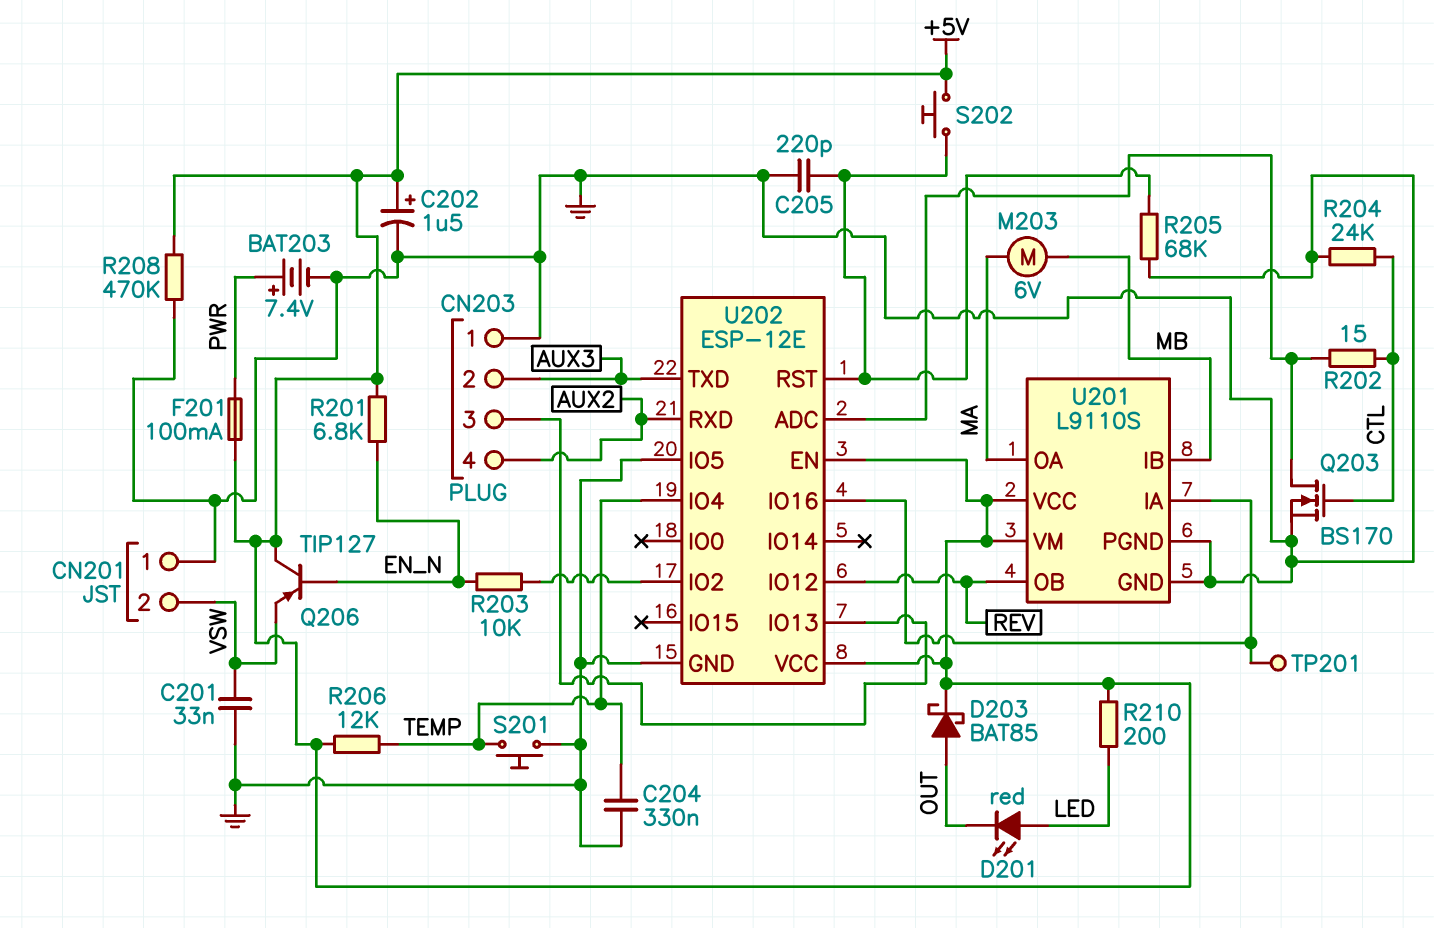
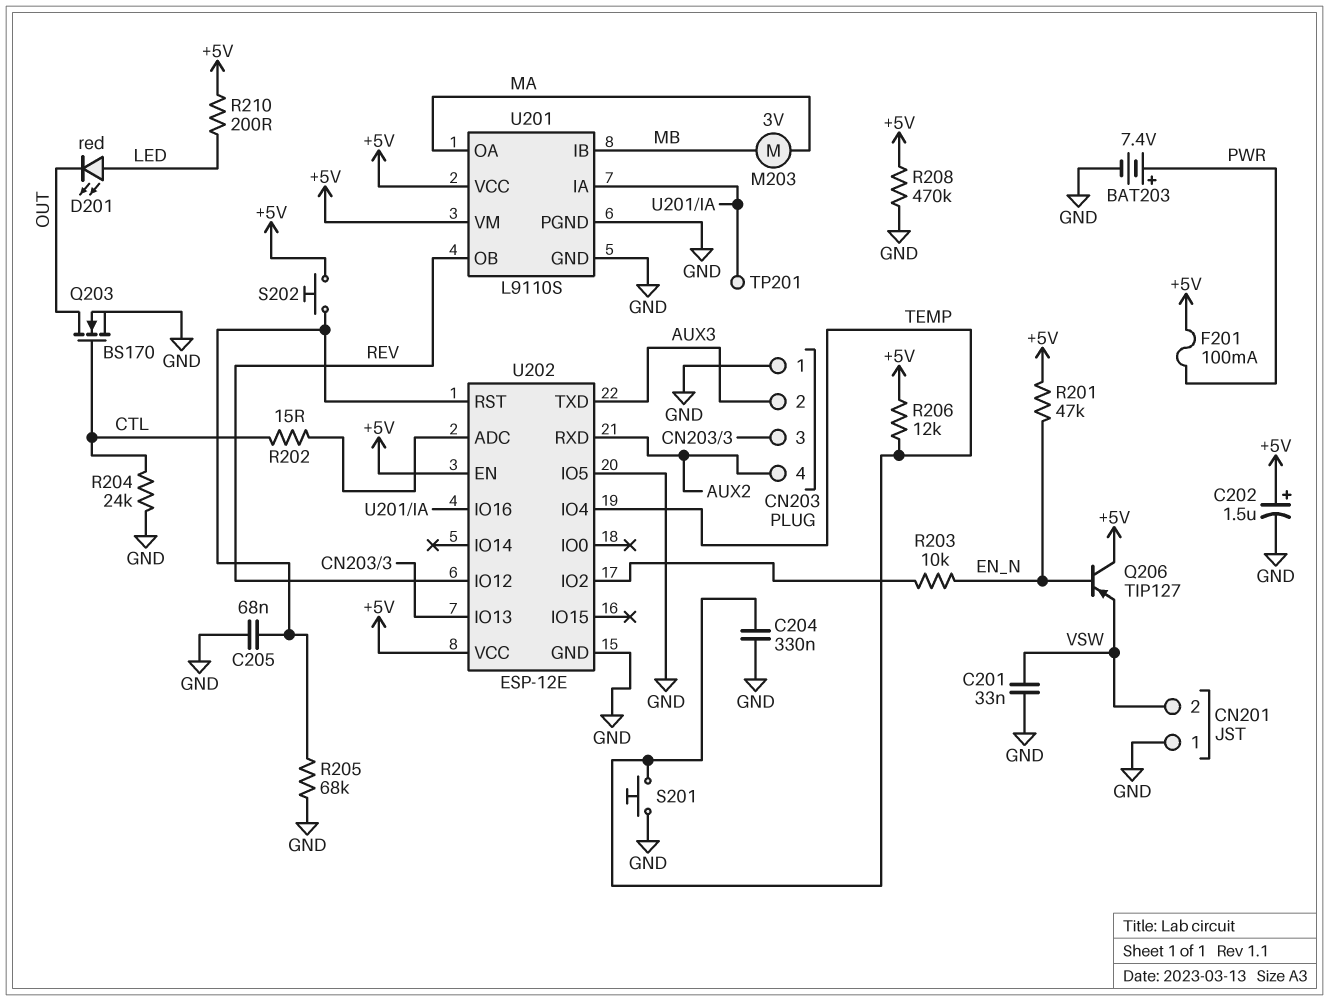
C205: 220pF (GND, U202/RST) -> 68nF (GND, U202/RST)
D203: schottky BAT85 (A OUT, K +5V) -> none
M203: motor 6V (MA, MB) -> motor 3V (MA, MB)
Q203: NMOS BS170 (G CTL, D U202/ADC, S GND) -> NMOS BS170 (G CTL, D OUT, S GND)
R201: 6.8k (+5V, EN_N) -> 47k (+5V, EN_N)

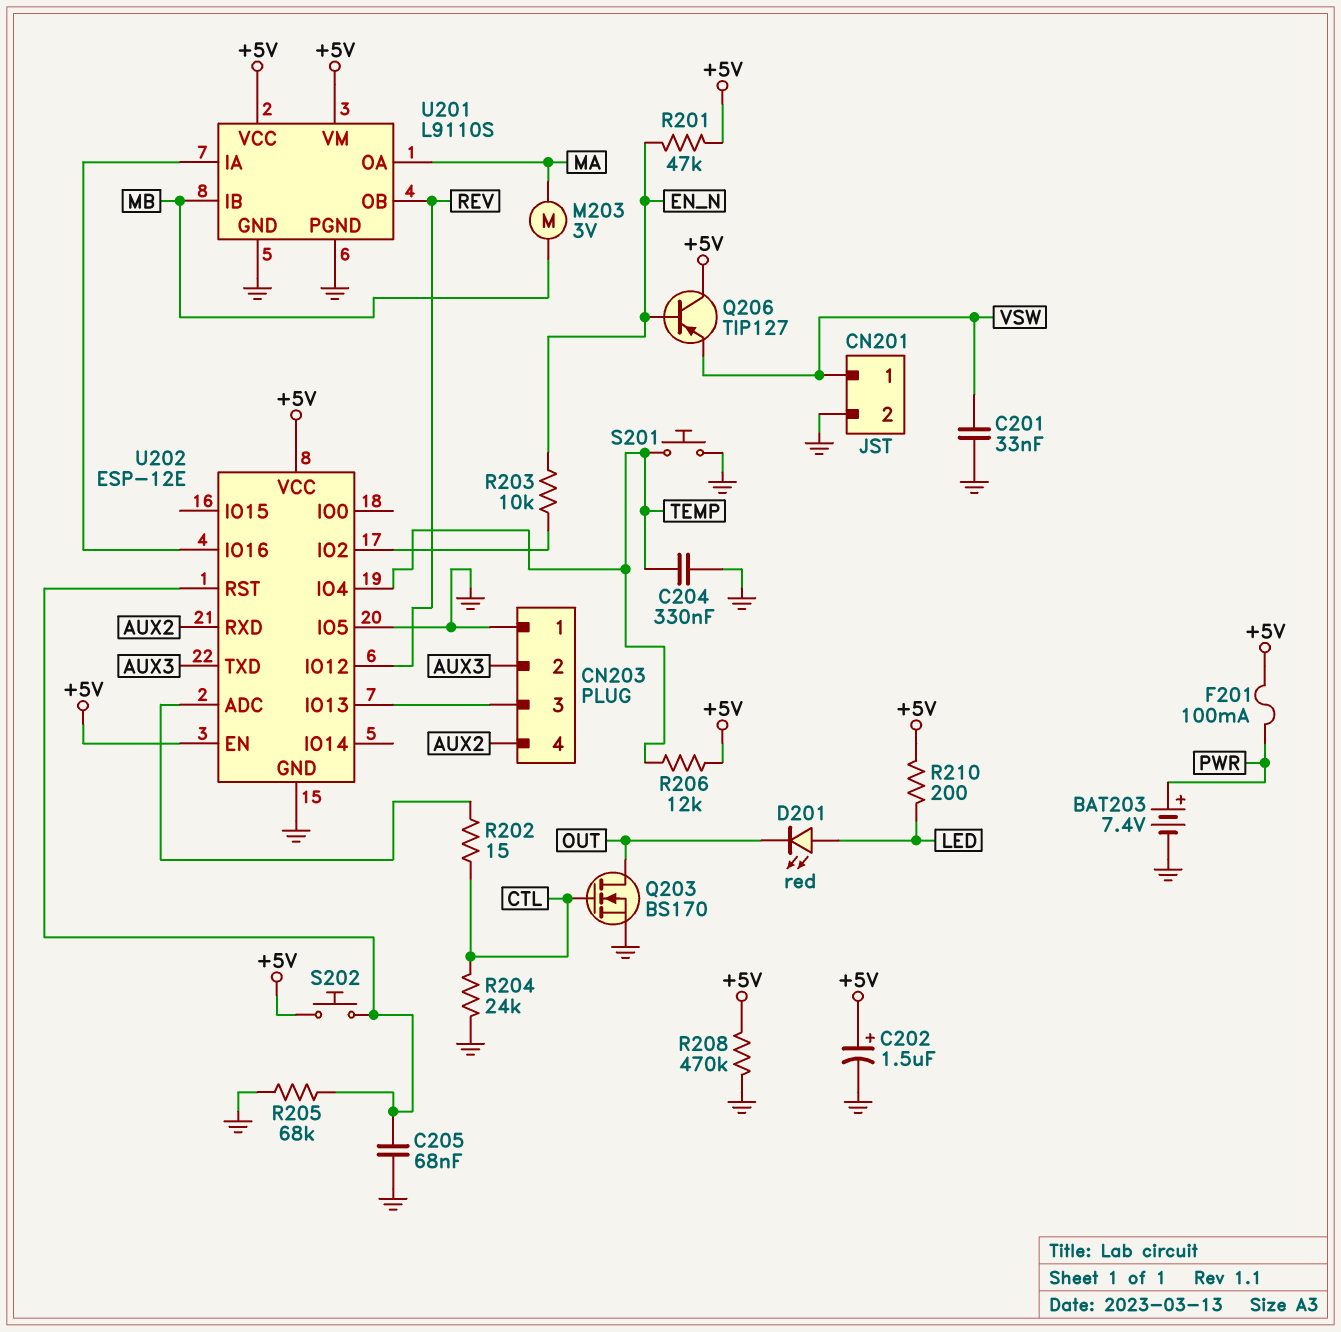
CN201 pin 1: GND -> VSW
CN201 pin 2: VSW -> GND
TP201: test point (U201/IA) -> none

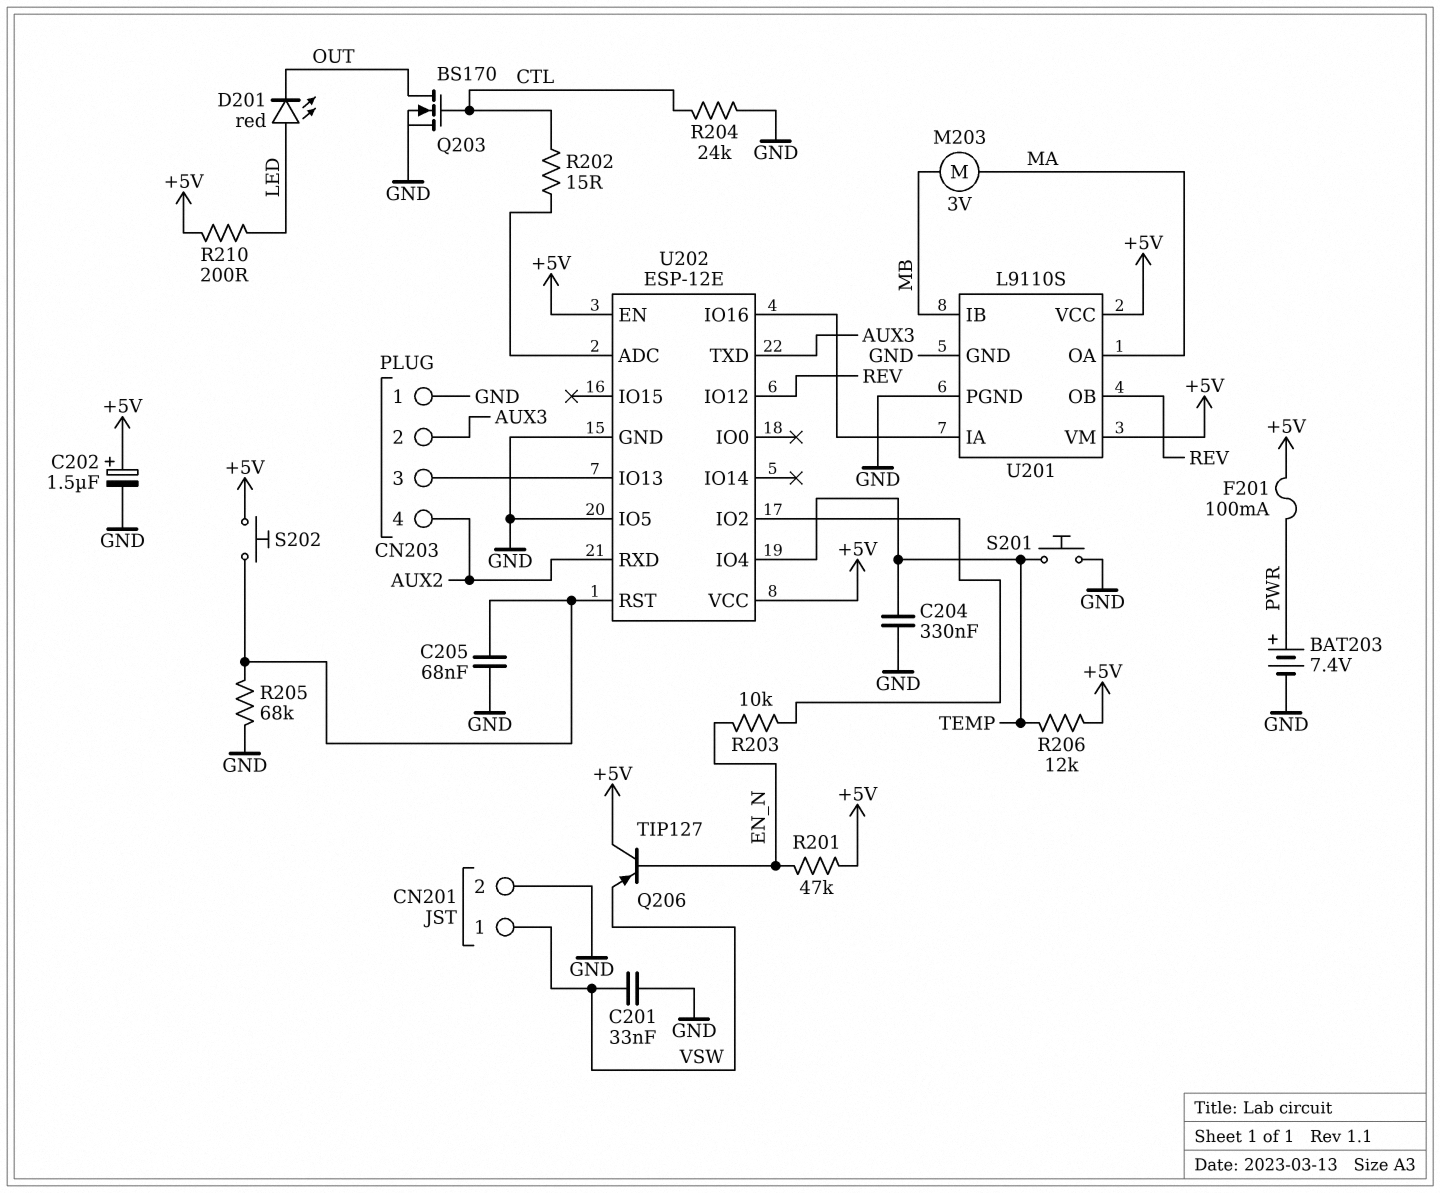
R208: 470k (+5V, GND) -> none

